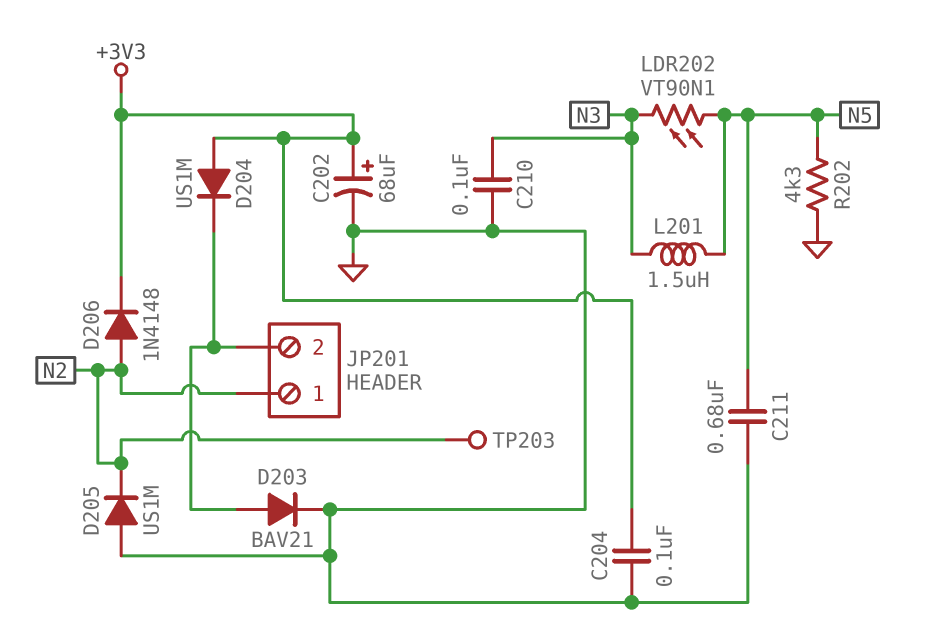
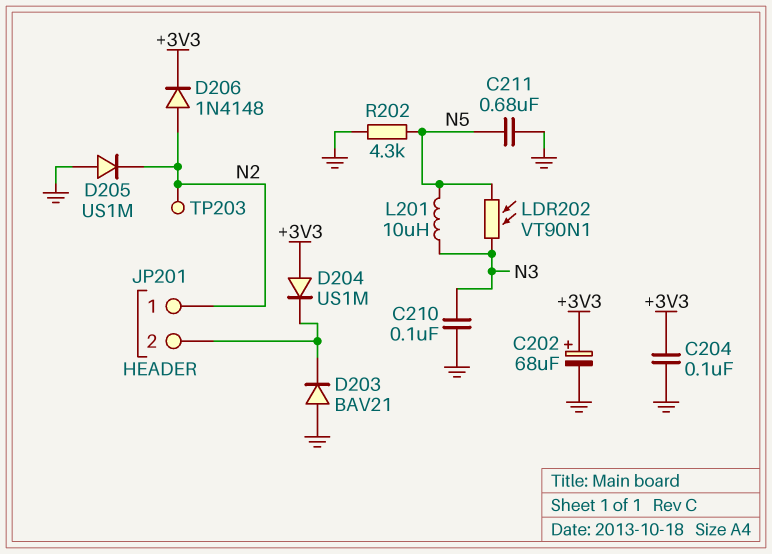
D203: diode BAV21 (A JP201/2, K GND) -> diode BAV21 (A GND, K JP201/2)
L201: 1.5uH (N3, N5) -> 10uH (N3, N5)

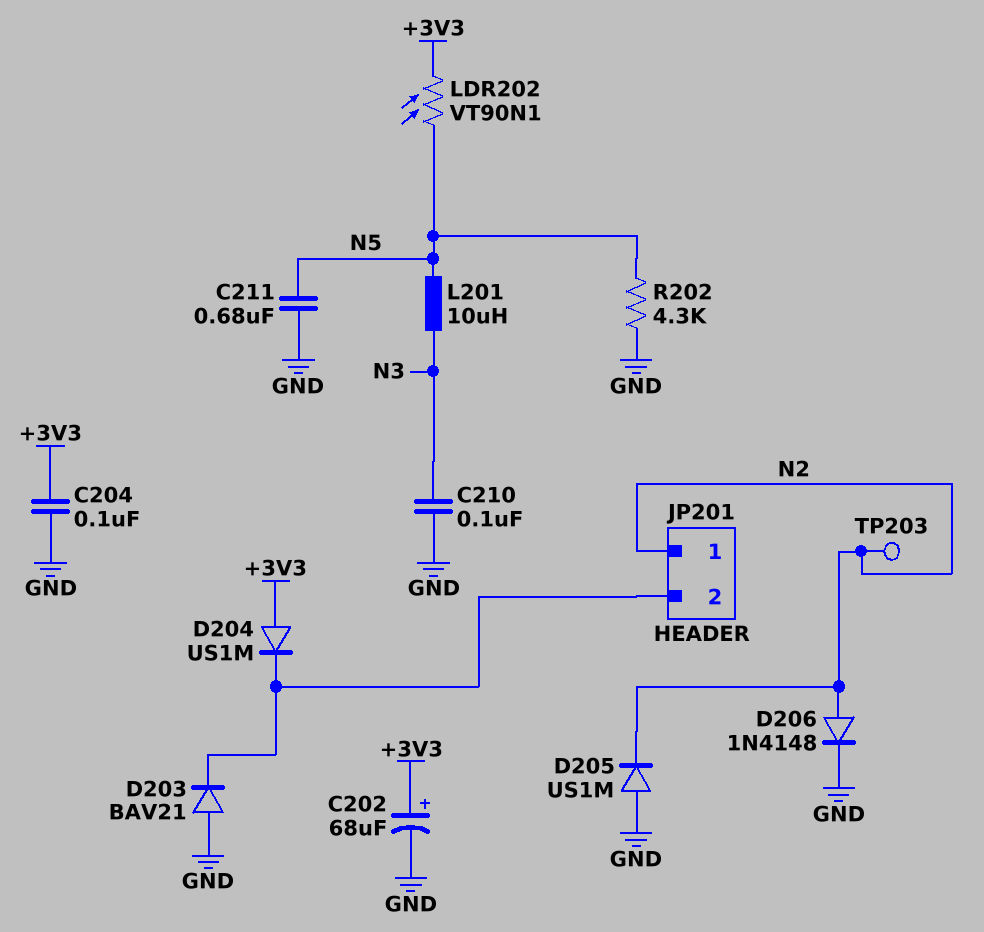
D206: diode 1N4148 (A N2, K +3V3) -> diode 1N4148 (A N2, K GND)
LDR202: VT90N1 (N3, N5) -> VT90N1 (+3V3, N5)

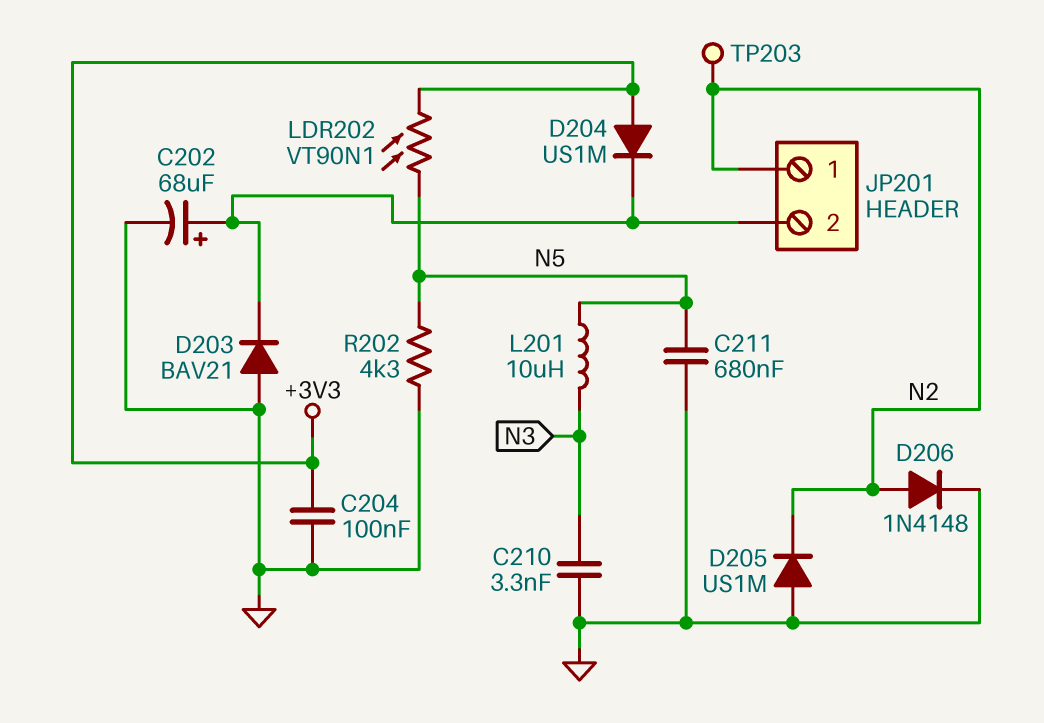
C202: 68uF (plus +3V3, minus GND) -> 68uF (plus JP201/2, minus GND)
C210: 100nF (GND, N3) -> 3.3nF (GND, N3)

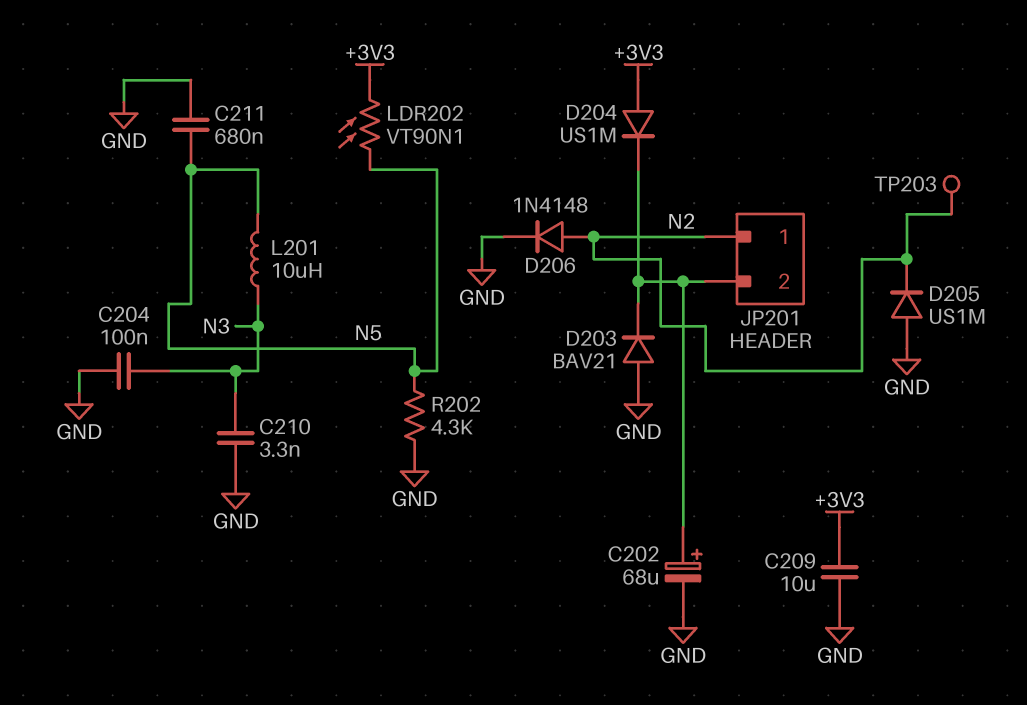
C204: 100nF (+3V3, GND) -> 100nF (GND, N3)
C209: none -> 10uF (+3V3, GND)

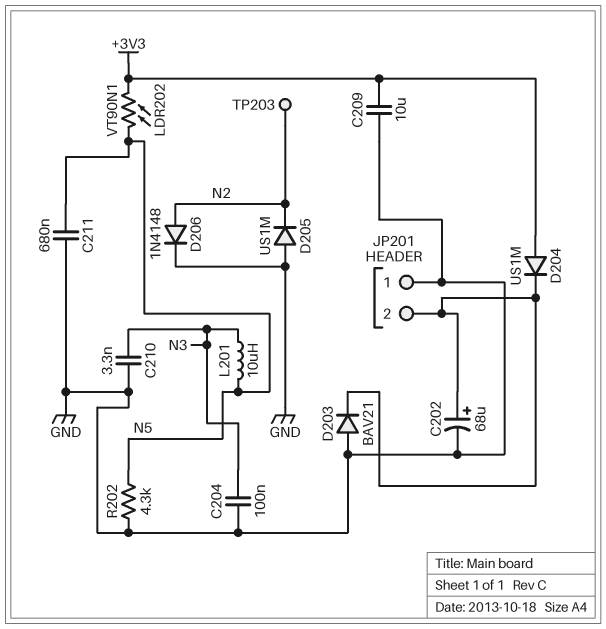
JP201 pin 1: N2 -> GND

